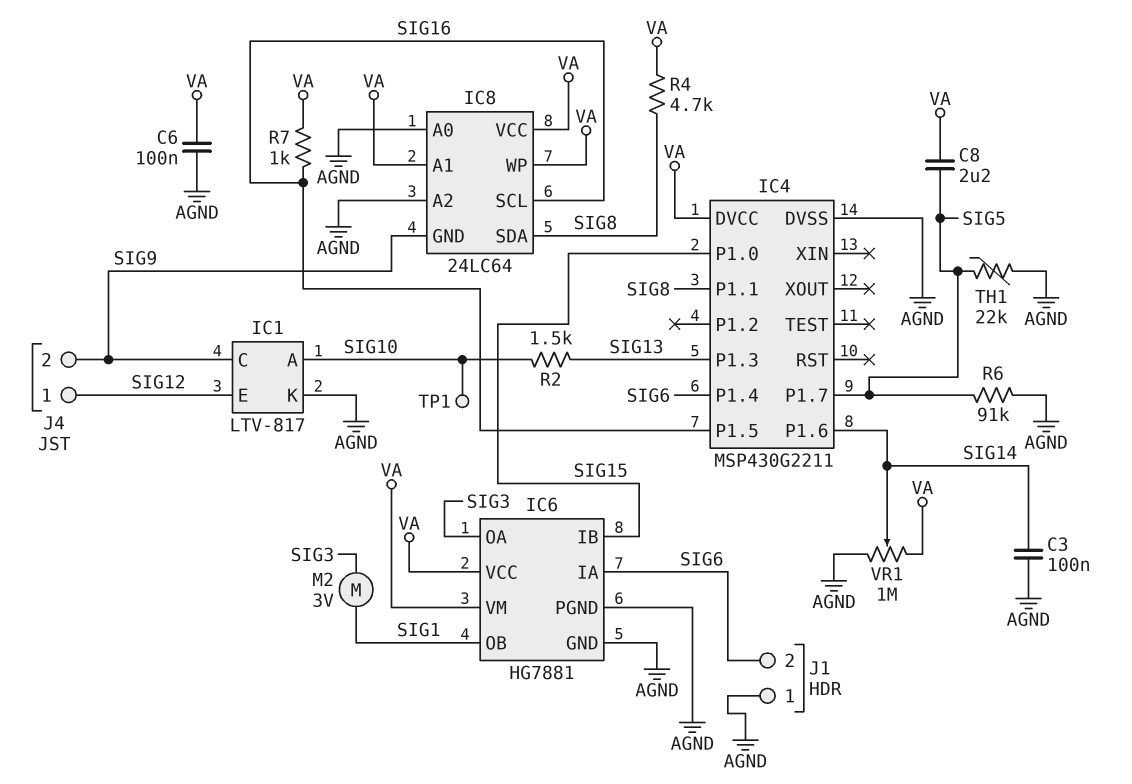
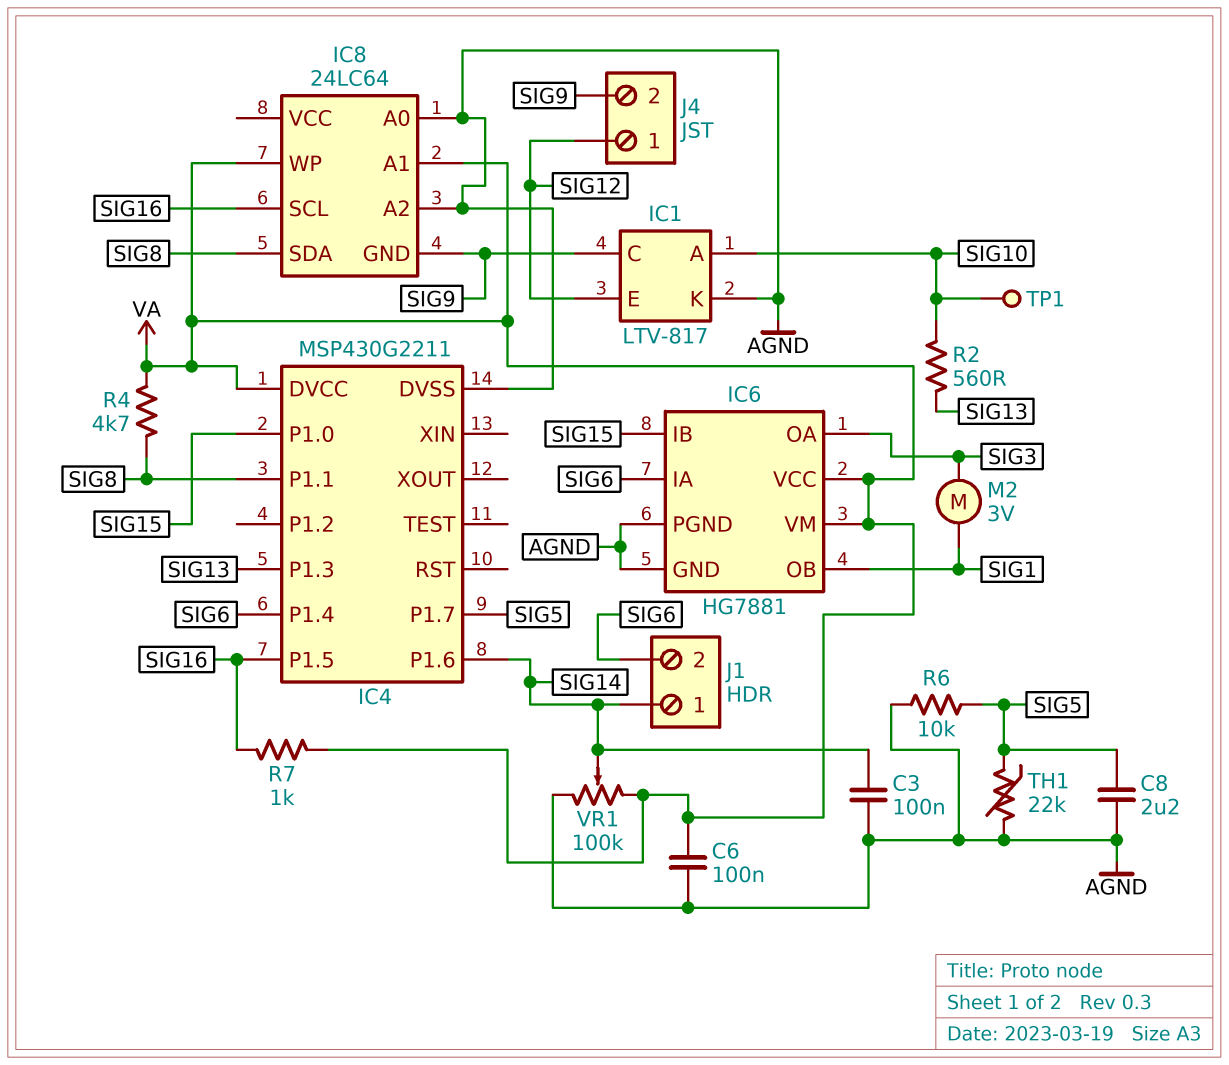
C8: 2.2uF (SIG5, VA) -> 2.2uF (AGND, SIG5)
IC8 pin VCC: VA -> none
J1 pin 1: AGND -> SIG14
R2: 1.5k (SIG10, SIG13) -> 560 (SIG10, SIG13)
R6: 91k (AGND, SIG5) -> 10k (AGND, SIG5)
VR1: 1M (AGND, VA, wiper SIG14) -> 100k (AGND, VA, wiper SIG14)

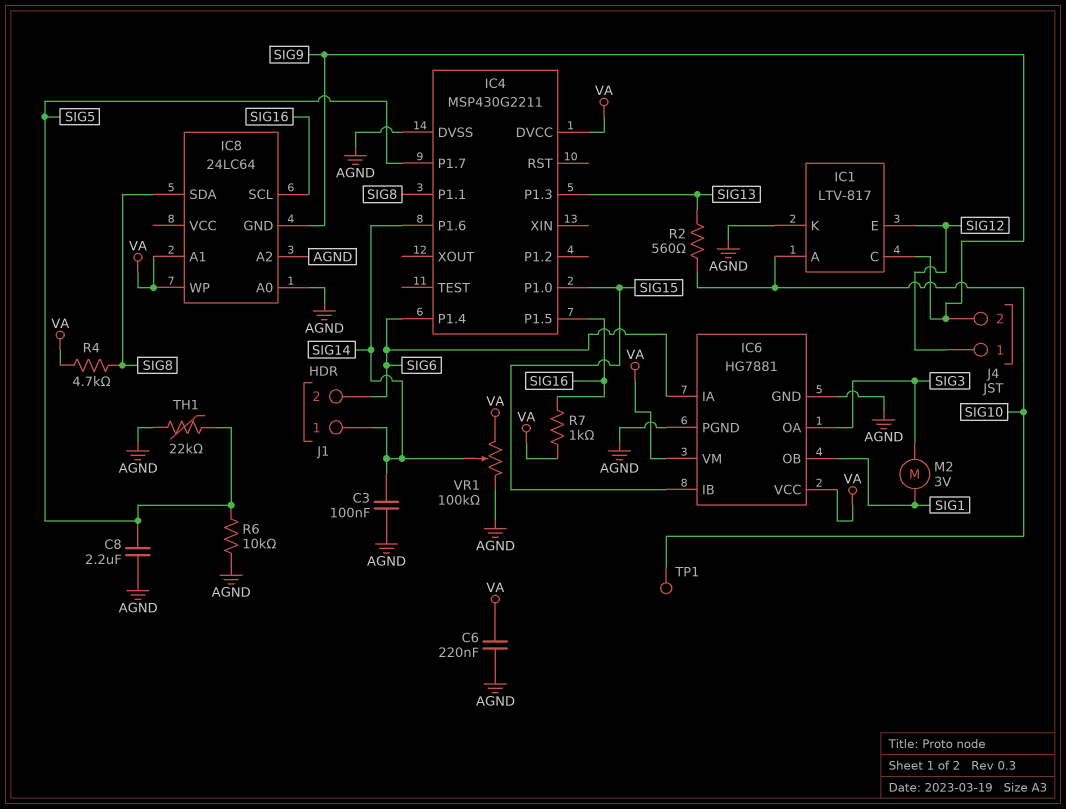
C6: 100nF (AGND, VA) -> 220nF (AGND, VA)

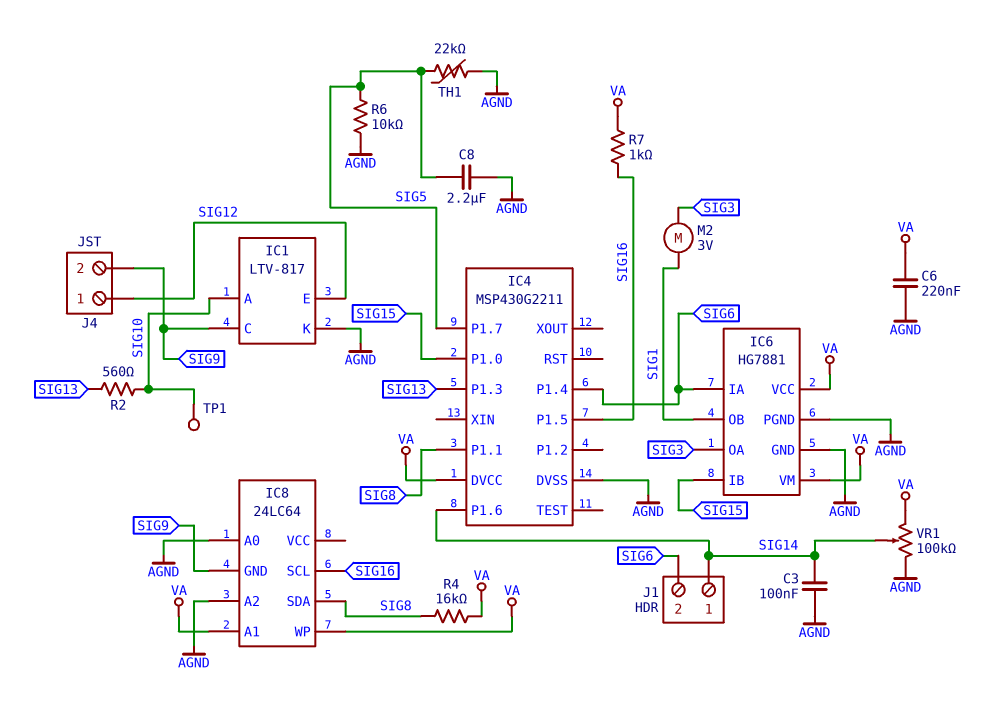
R4: 4.7k (SIG8, VA) -> 16k (SIG8, VA)

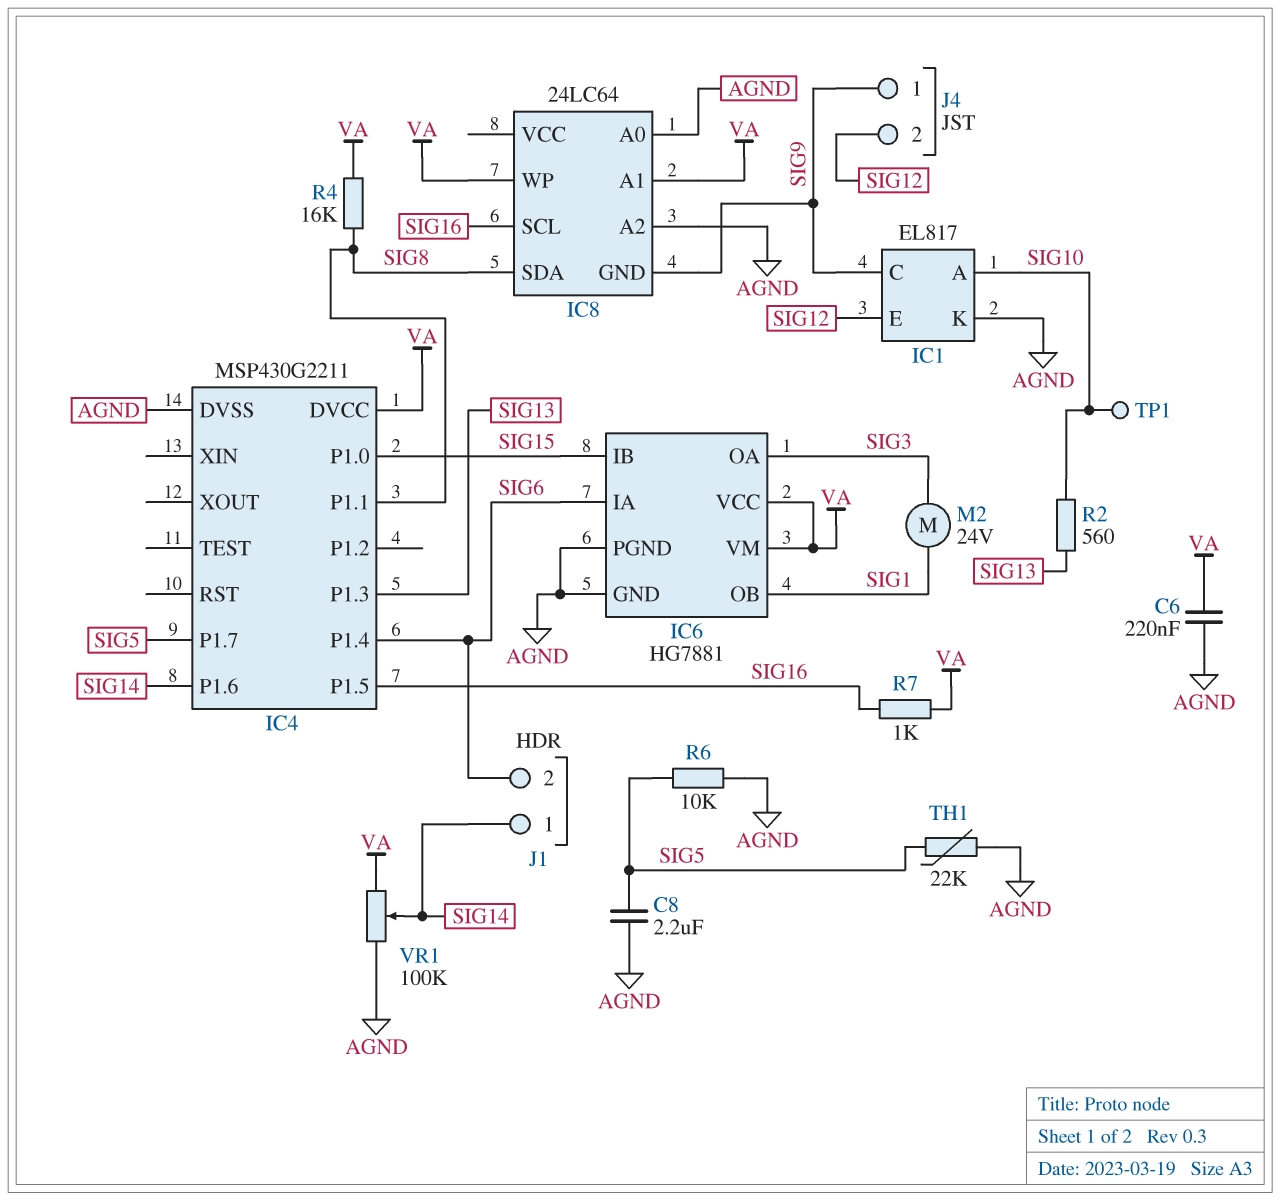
C3: 100nF (AGND, SIG14) -> none
IC1: LTV-817 -> EL817
J4 pin 1: SIG12 -> SIG9
J4 pin 2: SIG9 -> SIG12
M2: motor 3V (SIG1, SIG3) -> motor 24V (SIG1, SIG3)

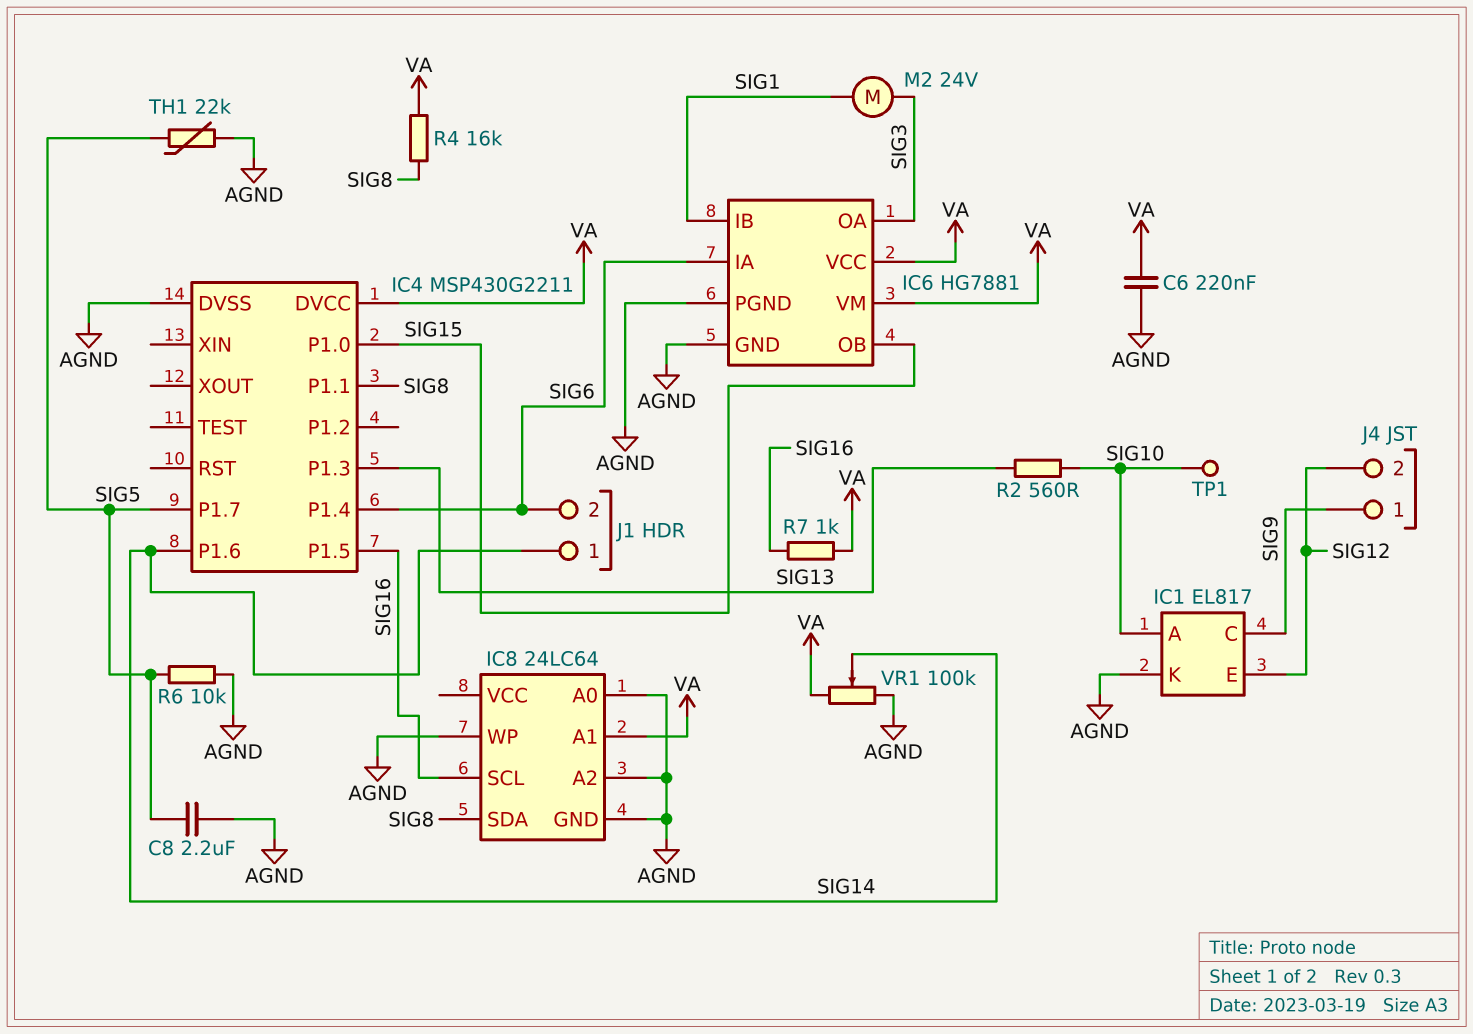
IC6 pin IB: SIG15 -> SIG1
IC6 pin OB: SIG1 -> SIG15
IC8 pin GND: SIG9 -> AGND
IC8 pin WP: VA -> AGND

